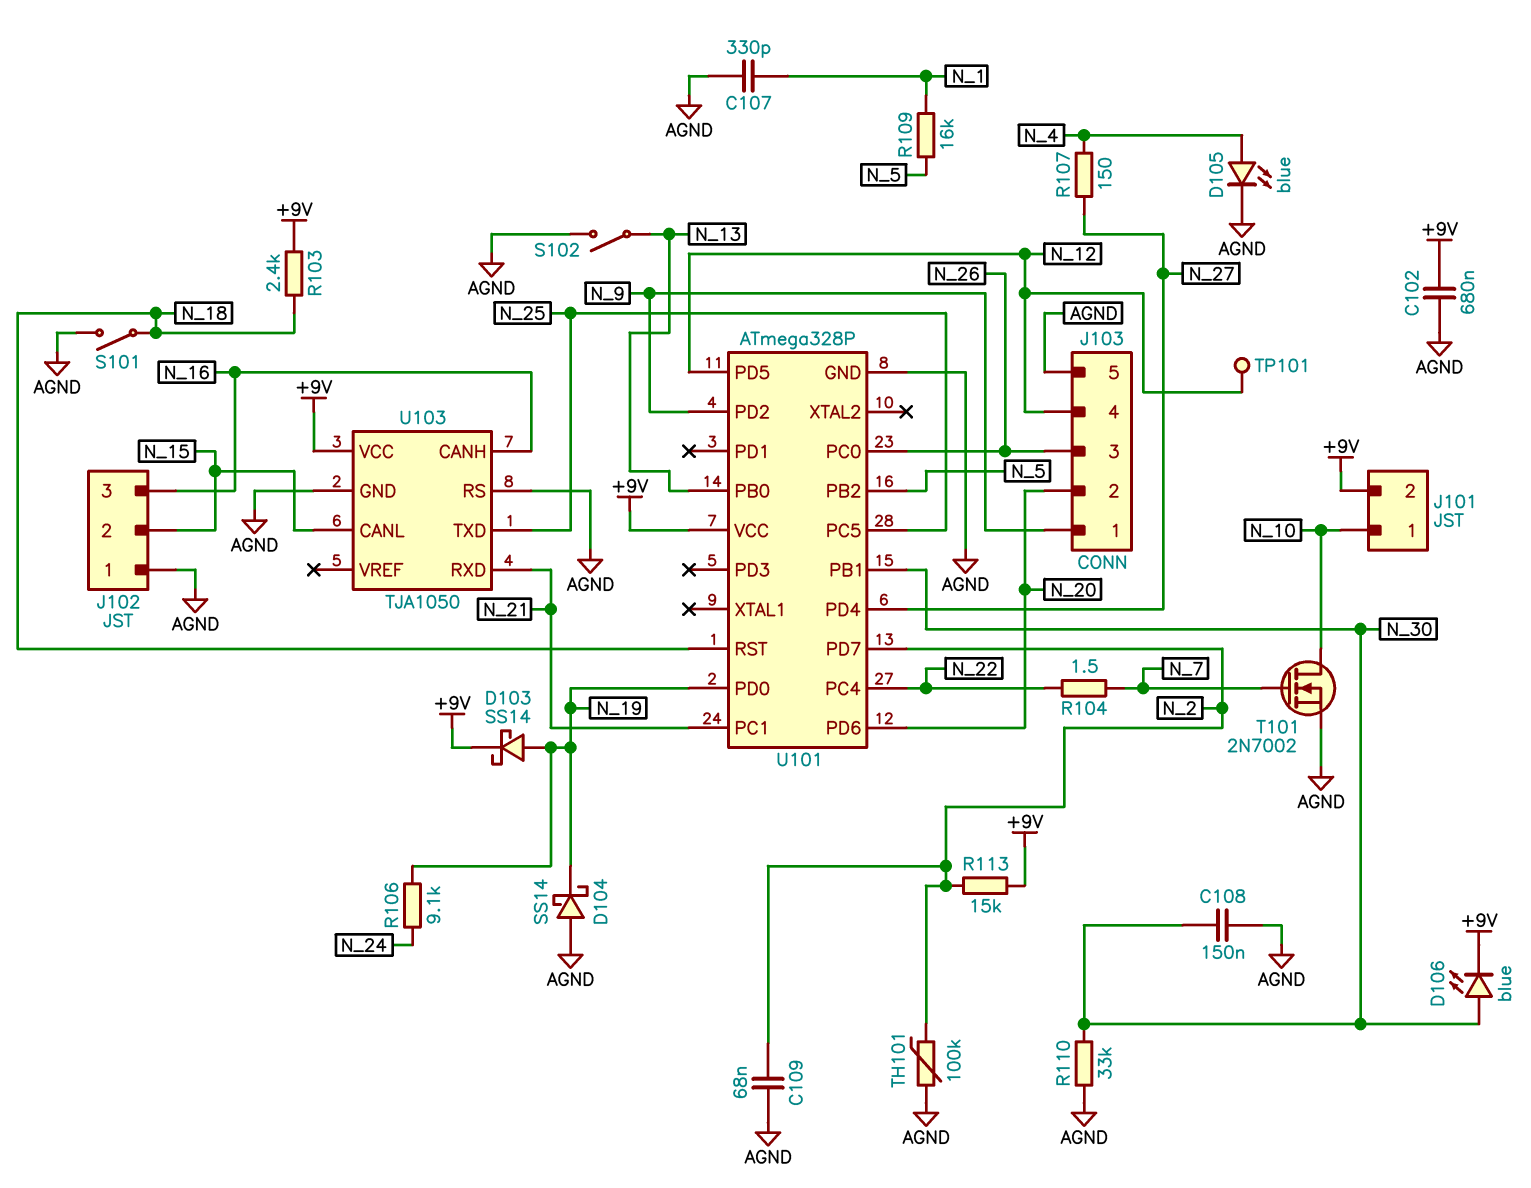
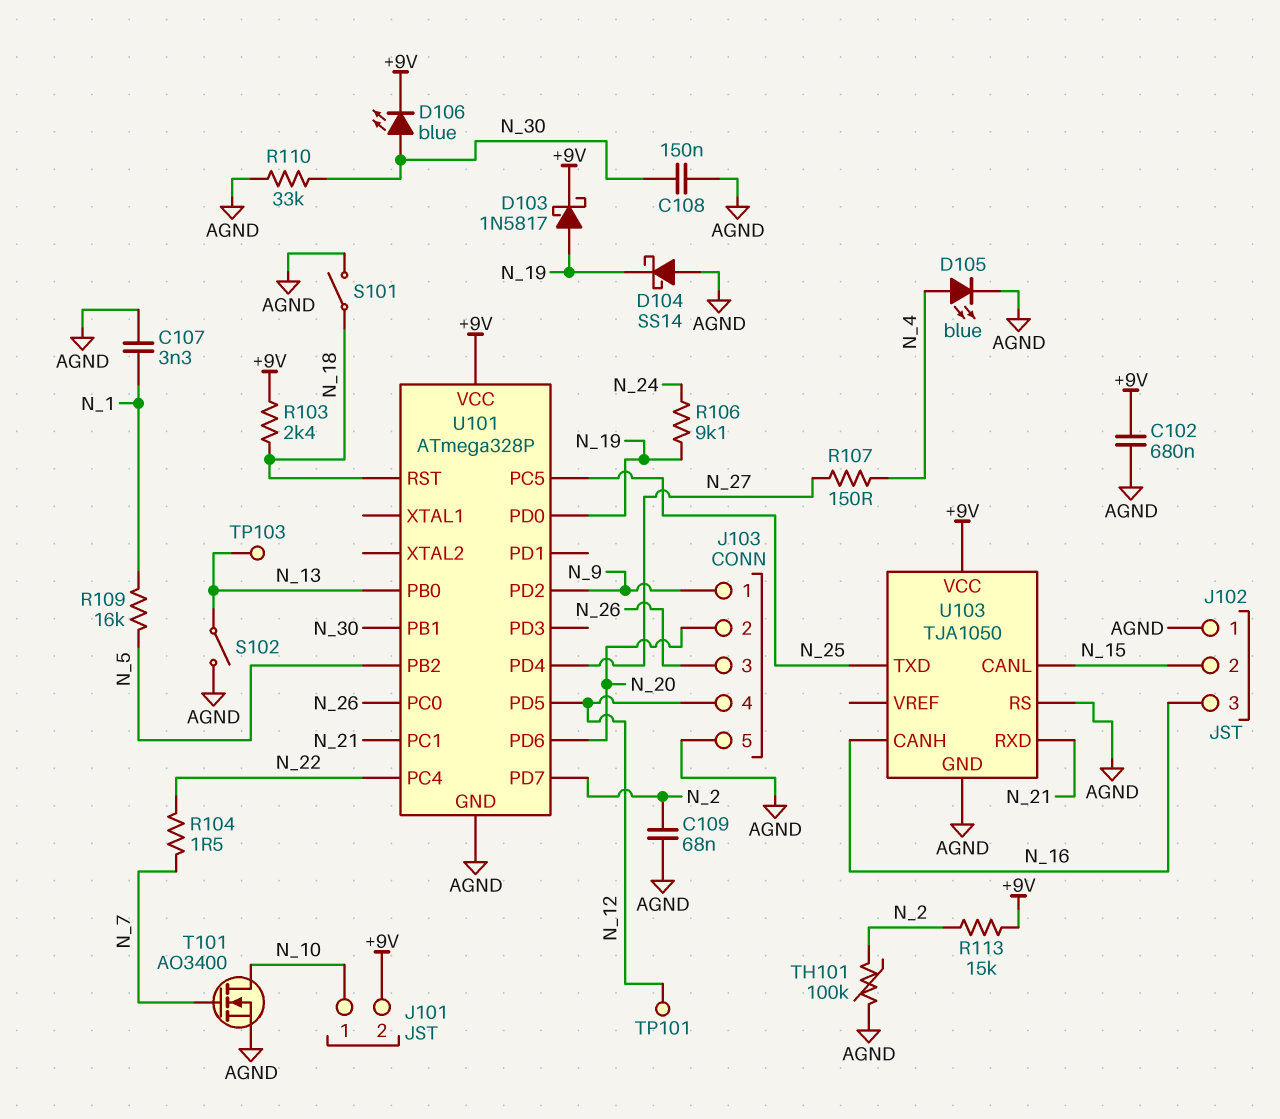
C107: 330pF (AGND, N_1) -> 3.3nF (AGND, N_1)
D103: schottky SS14 (A N_19, K +9V) -> schottky 1N5817 (A N_19, K +9V)
T101: NMOS 2N7002 (G N_7, D N_10, S AGND) -> NMOS AO3400 (G N_7, D N_10, S AGND)
TP103: none -> test point (N_13)

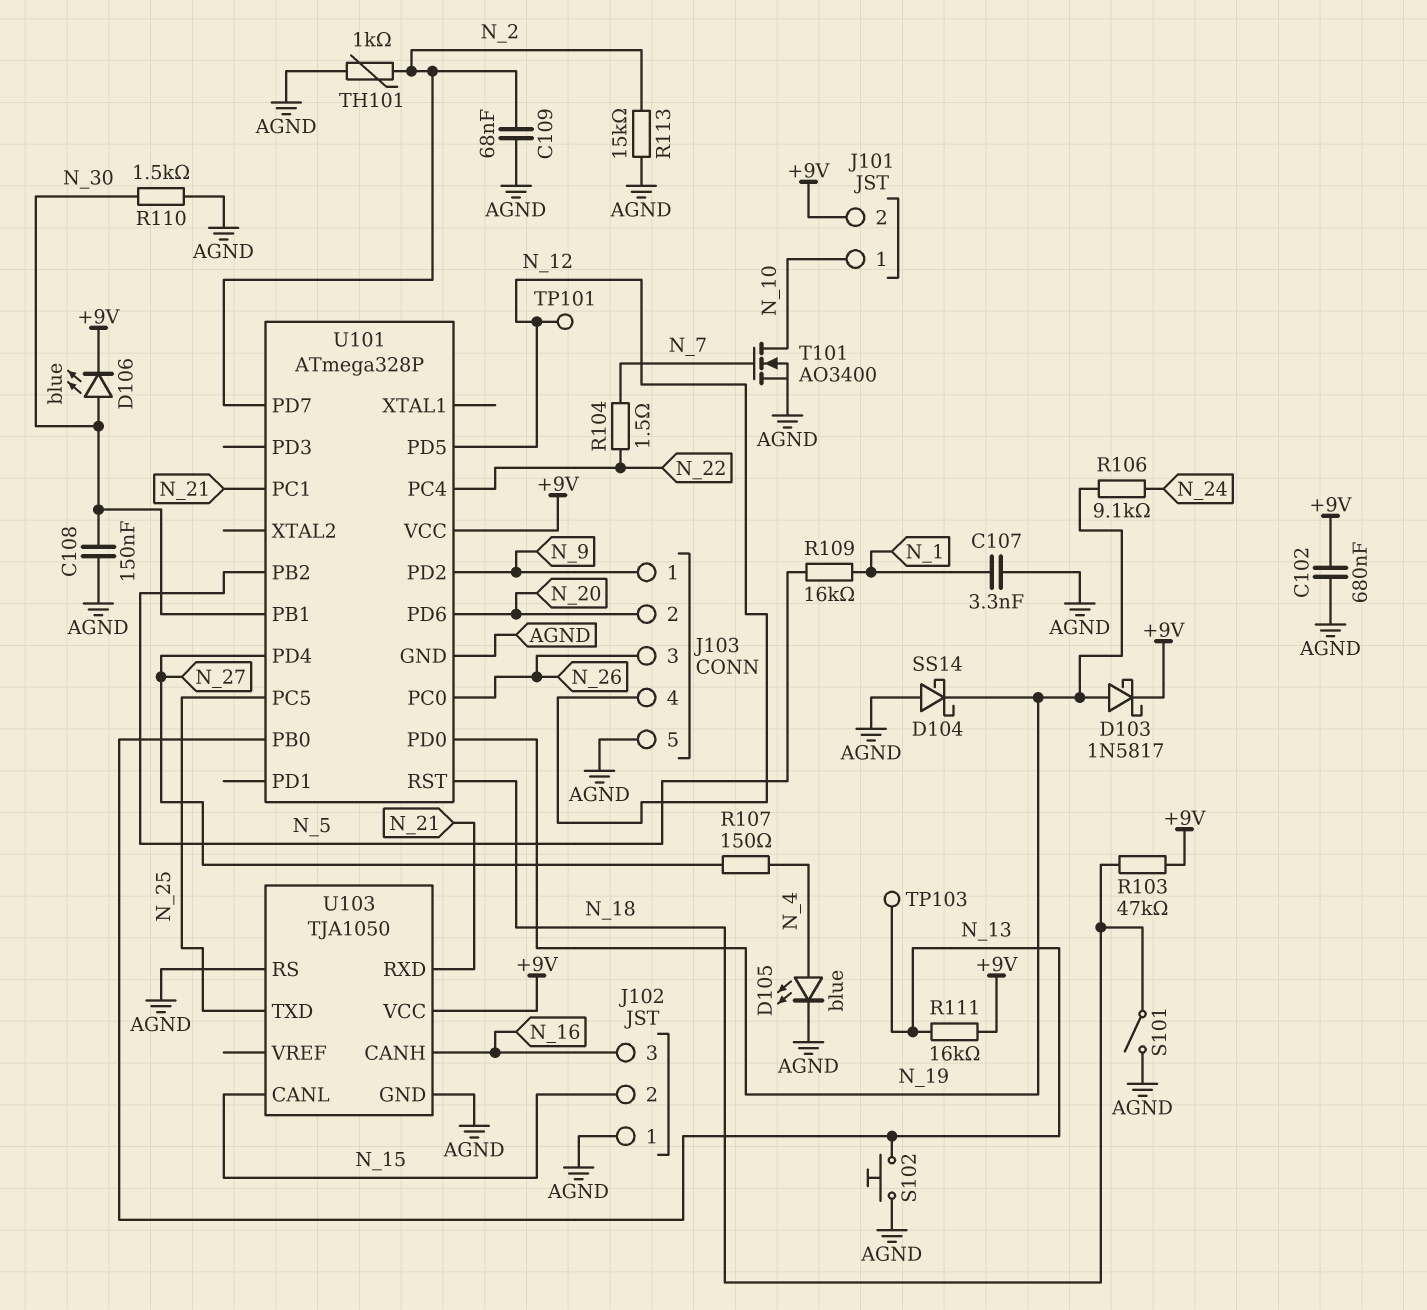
R103: 2.4k (+9V, N_18) -> 47k (+9V, N_18)
R110: 33k (AGND, N_30) -> 1.5k (AGND, N_30)
R111: none -> 16k (+9V, N_13)
R113: 15k (+9V, N_2) -> 15k (AGND, N_2)
S102: switch (AGND, N_13) -> button (AGND, N_13)
TH101: 100k (AGND, N_2) -> 1k (AGND, N_2)

